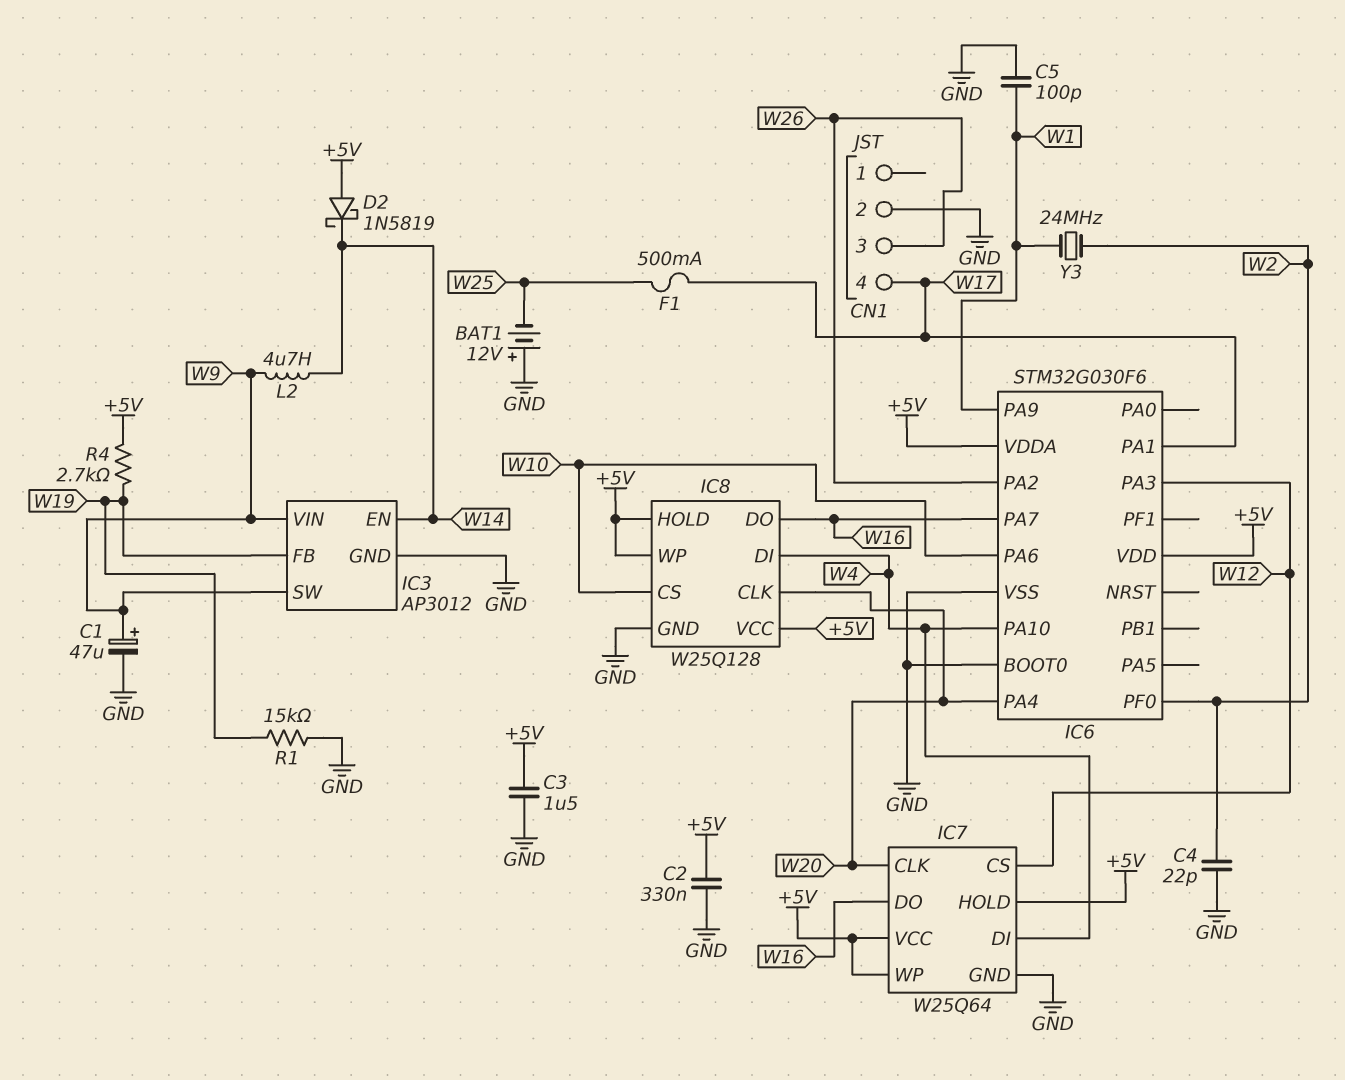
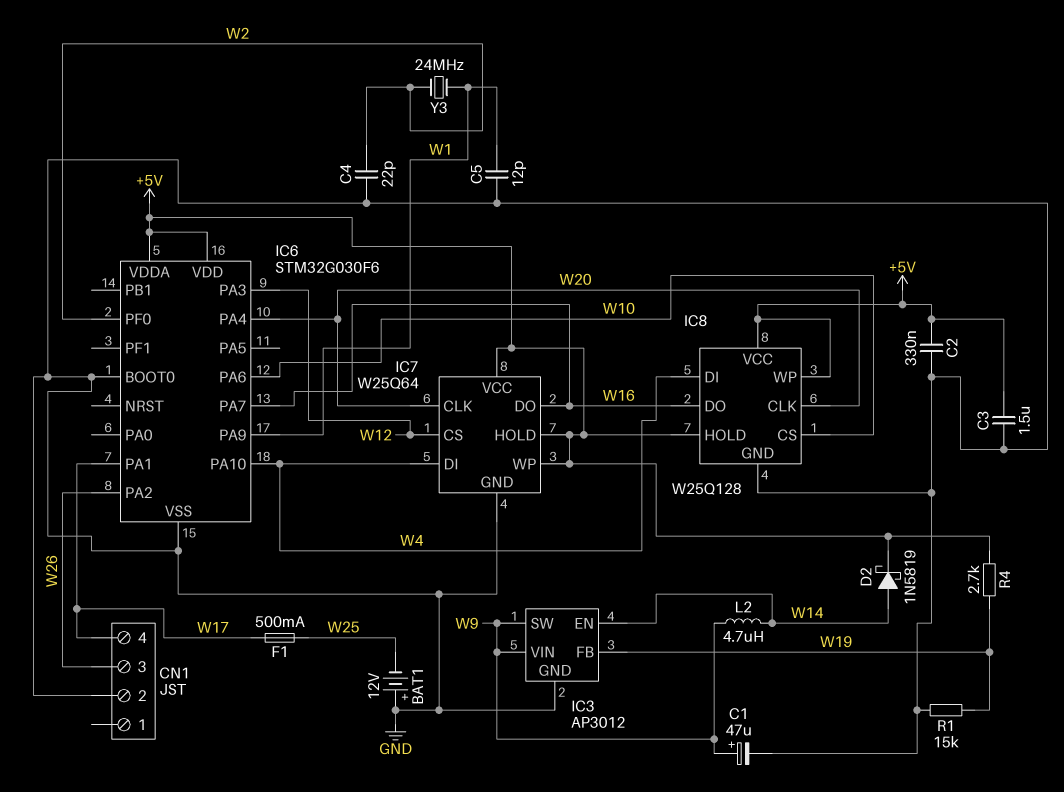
C5: 100pF (GND, W1) -> 12pF (GND, W1)
D2: schottky 1N5819 (A +5V, K W14) -> schottky 1N5819 (A W14, K +5V)

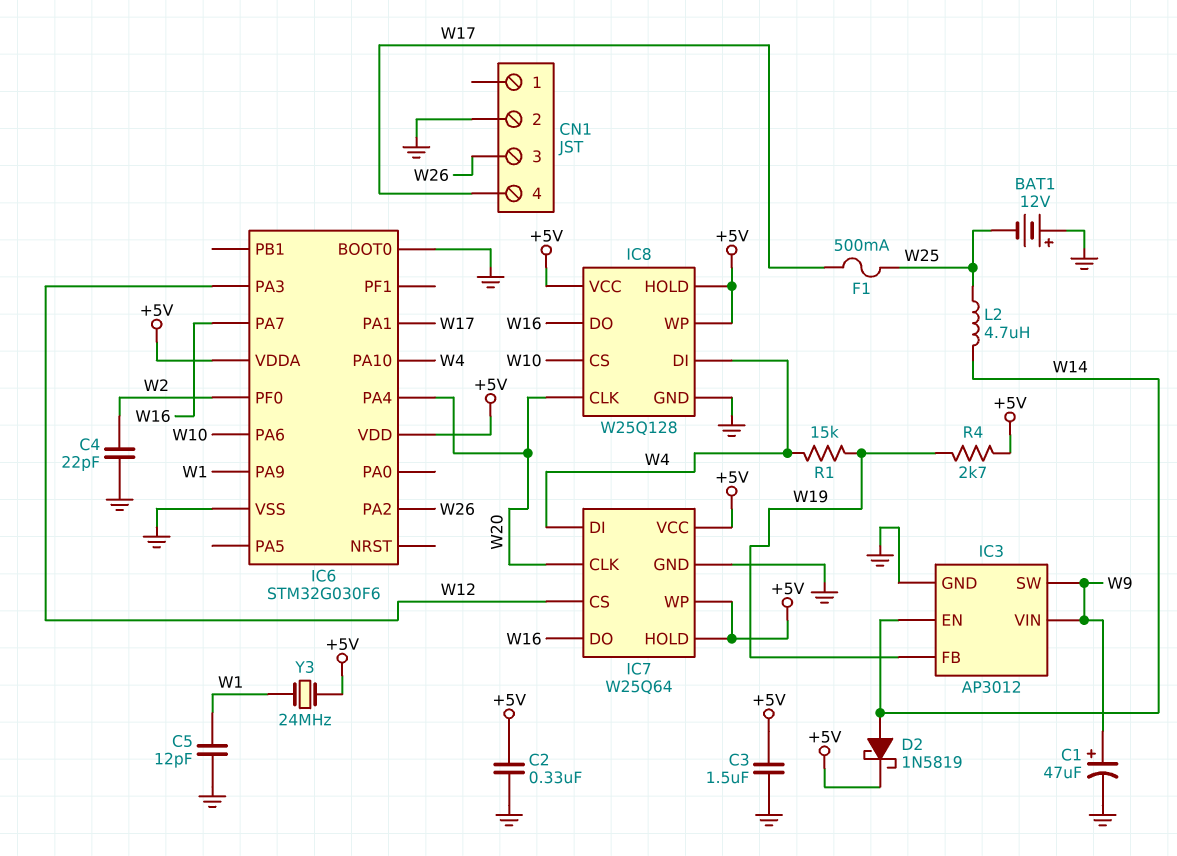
L2: 4.7uH (W9, W14) -> 4.7uH (W14, W25)
R1: 15k (GND, W19) -> 15k (W4, W19)
Y3: 24MHz (W1, W2) -> 24MHz (+5V, W1)

